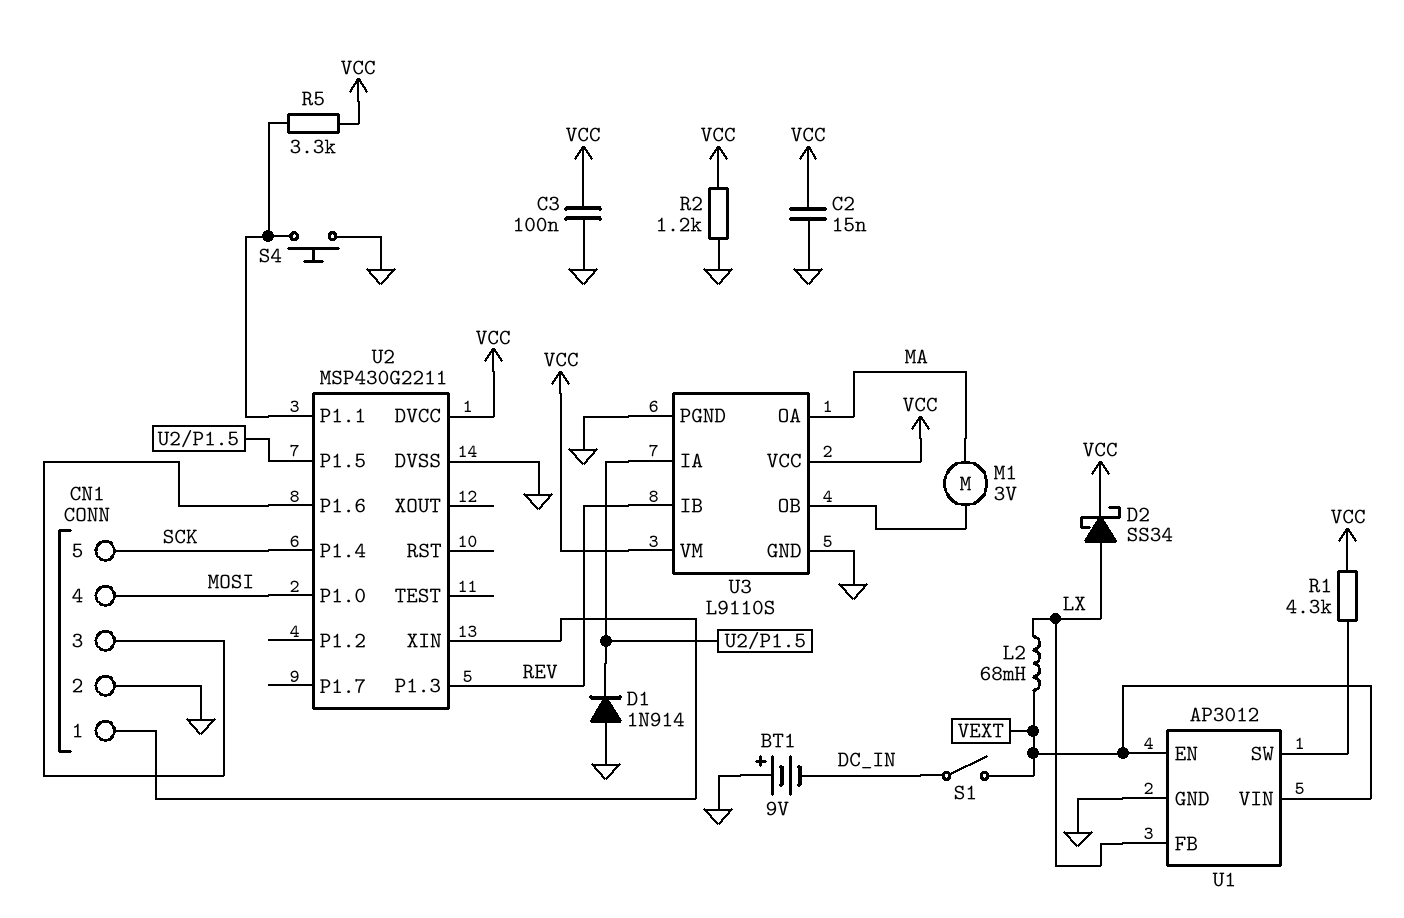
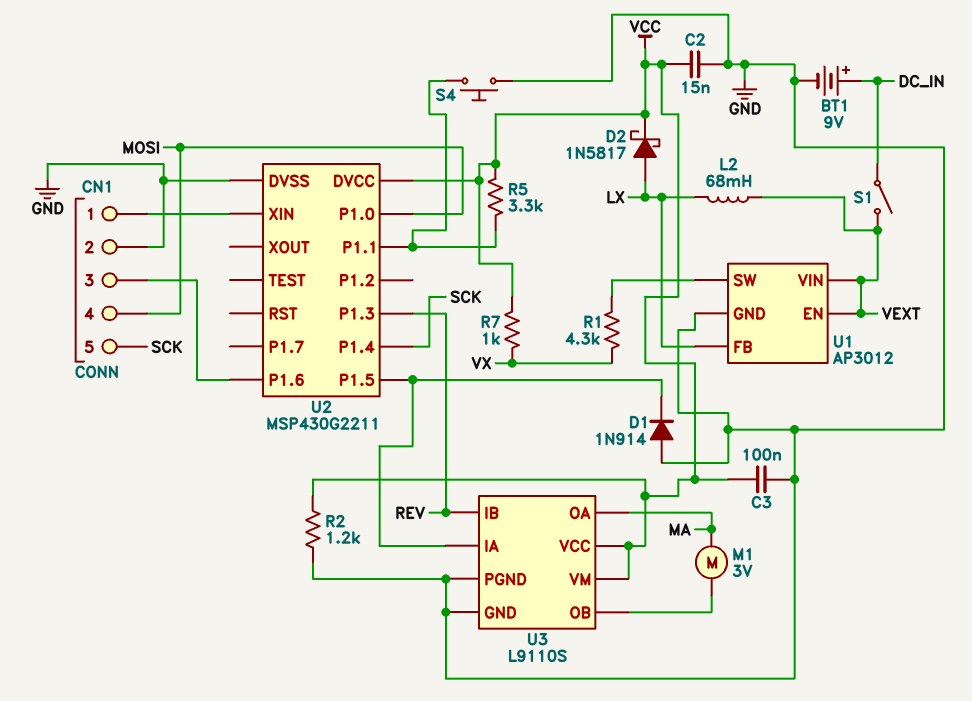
BT1: 9V (plus GND, minus DC_IN) -> 9V (plus DC_IN, minus GND)
D2: schottky SS34 (A LX, K VCC) -> schottky 1N5817 (A LX, K VCC)
R1: 4.3k (U1/SW, VCC) -> 4.3k (U1/SW, VX)
R7: none -> 1k (VCC, VX)

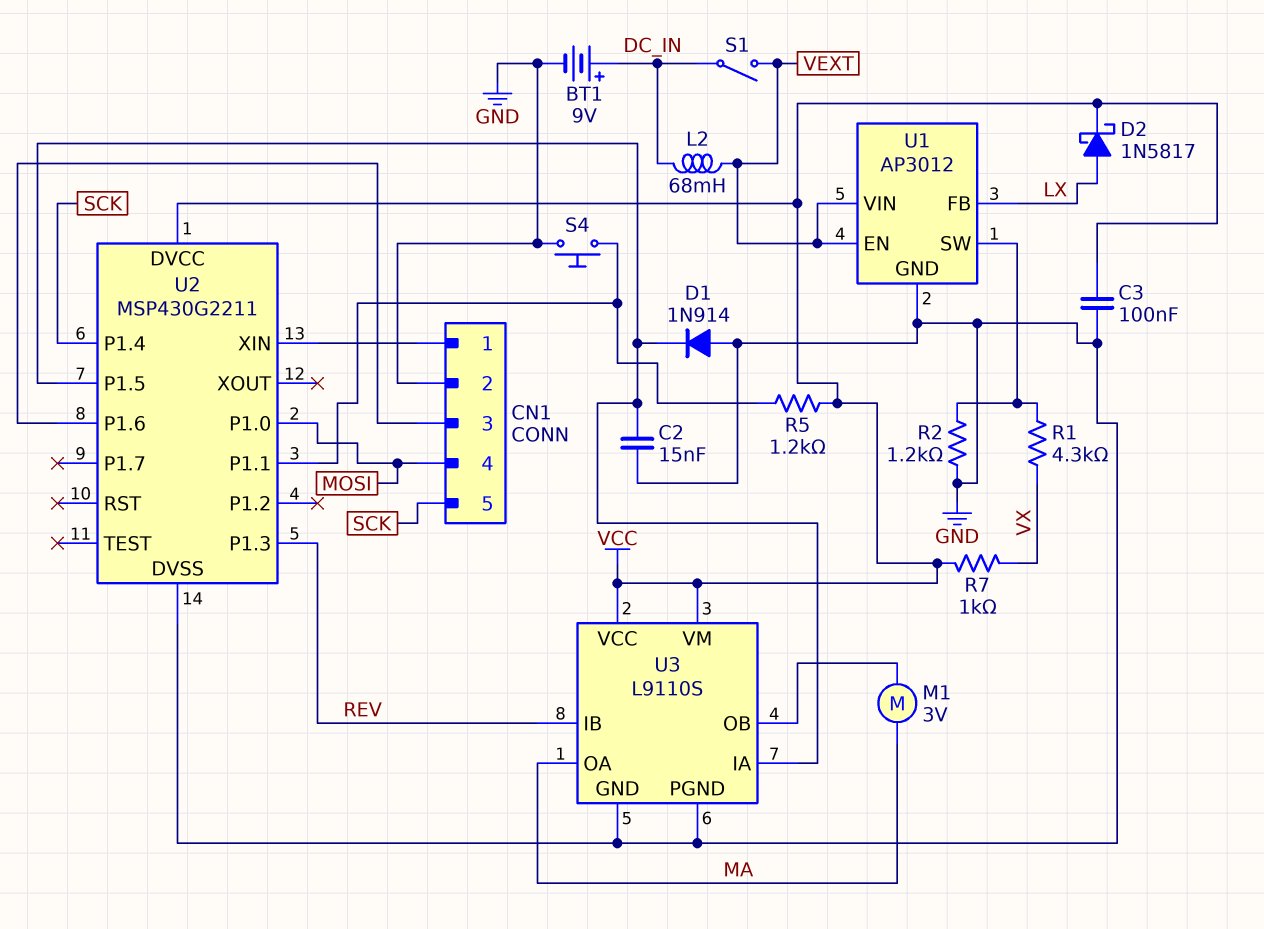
C2: 15nF (GND, VCC) -> 15nF (GND, U2/P1.5)
L2: 68mH (LX, VEXT) -> 68mH (DC_IN, VEXT)
R2: 1.2k (GND, VCC) -> 1.2k (GND, U1/SW)
R5: 3.3k (U2/P1.1, VCC) -> 1.2k (U2/P1.1, VCC)

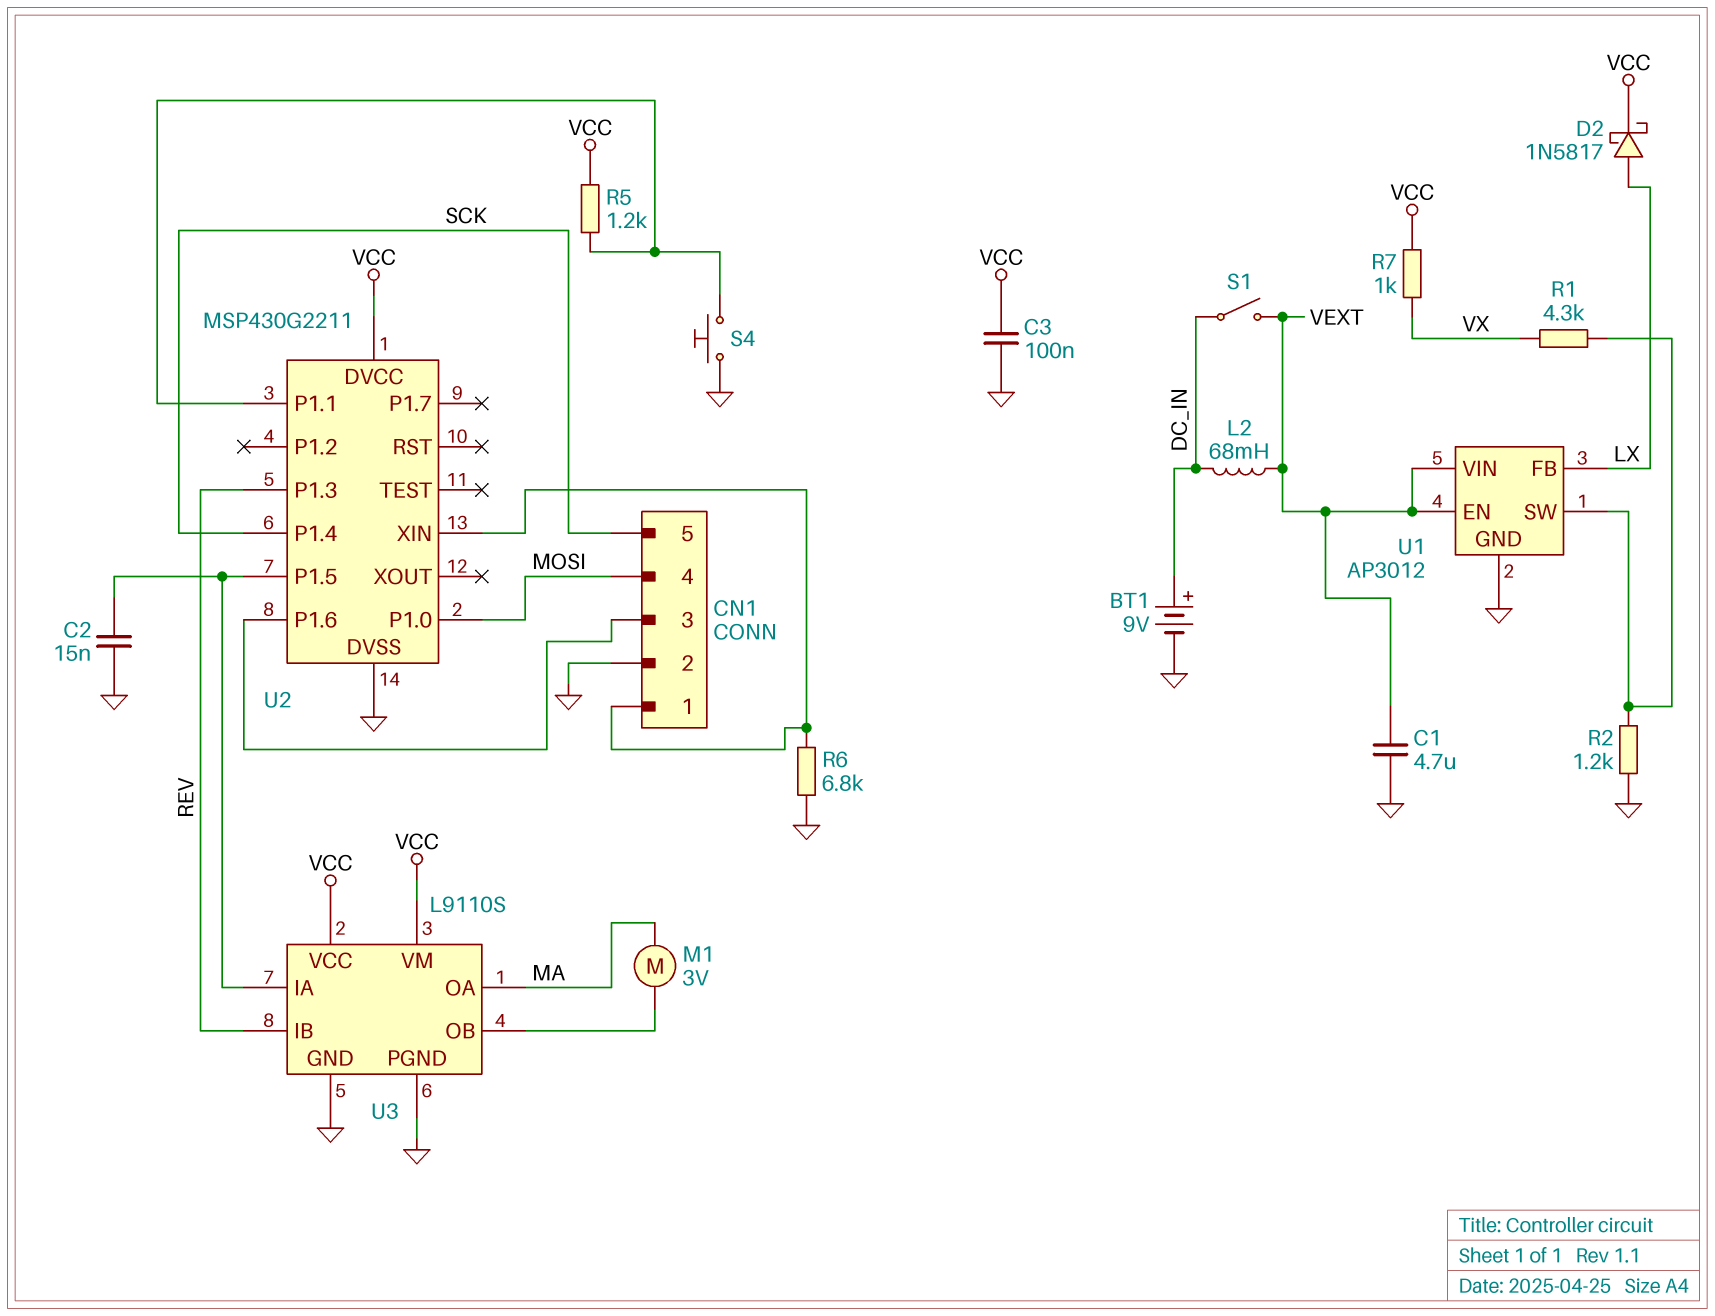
C1: none -> 4.7uF (GND, VEXT)
D1: diode 1N914 (A GND, K U2/P1.5) -> none
R6: none -> 6.8k (CN1/1, GND)

